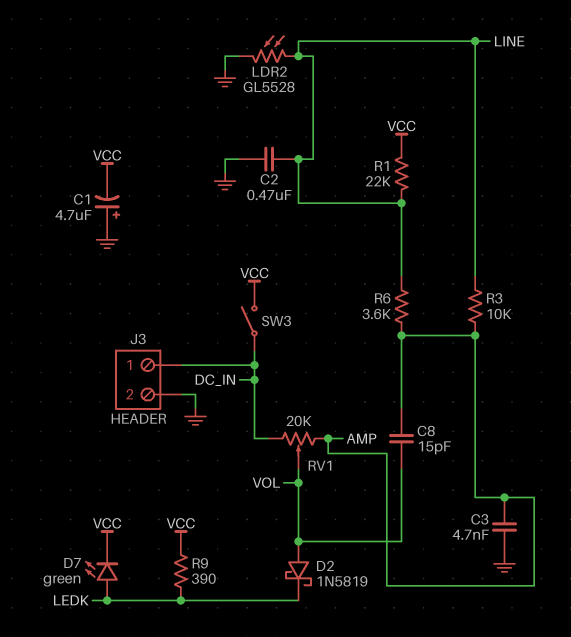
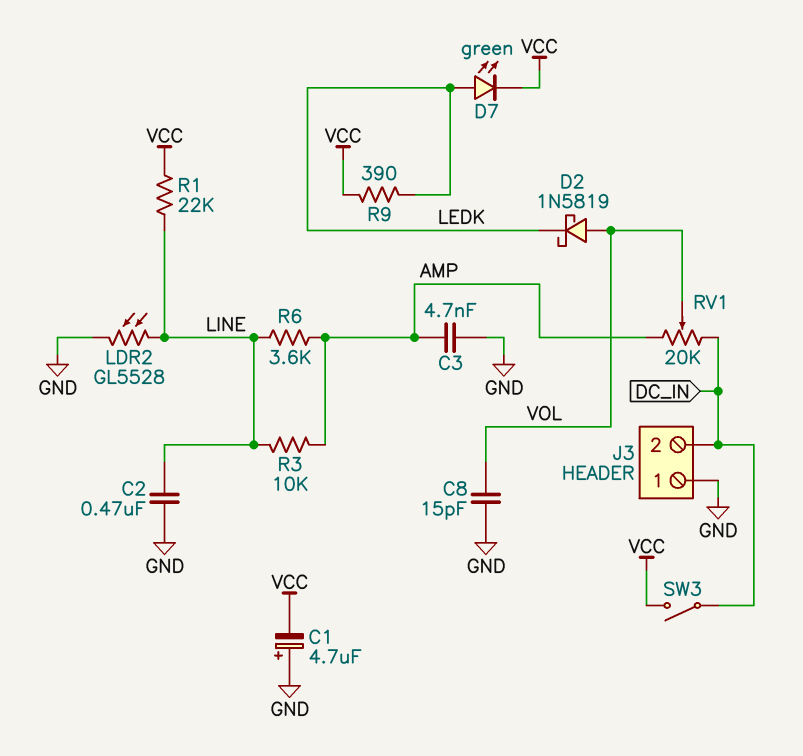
C8: 15pF (AMP, VOL) -> 15pF (GND, VOL)
J3 pin 1: DC_IN -> GND
J3 pin 2: GND -> DC_IN

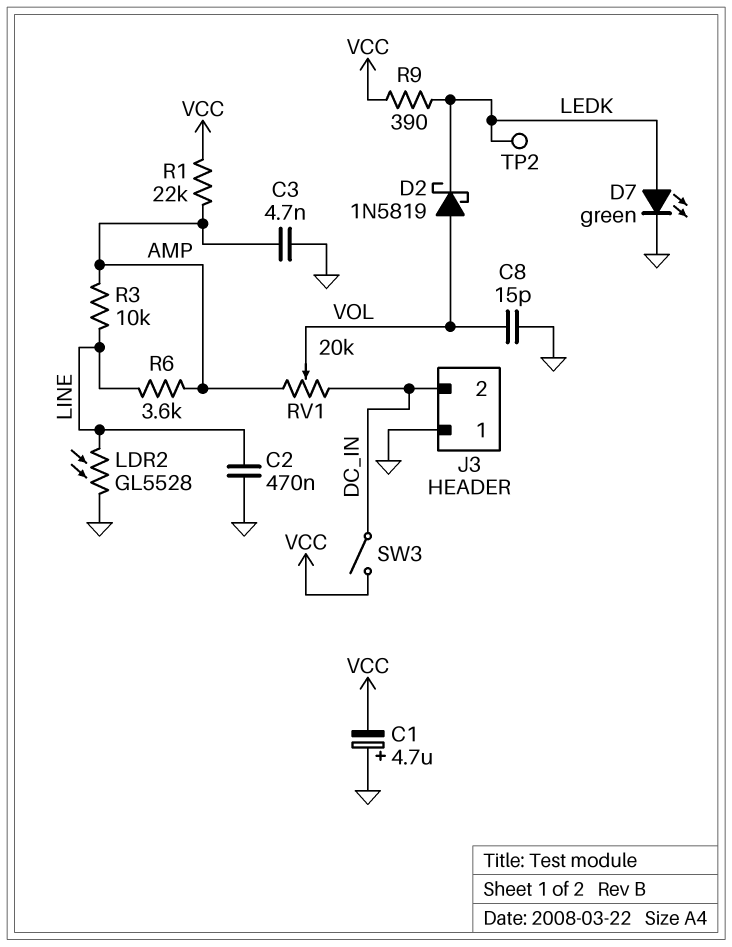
D7: LED green (A LEDK, K VCC) -> LED green (A LEDK, K GND)
R1: 22k (LINE, VCC) -> 22k (AMP, VCC)
TP2: none -> test point (LEDK)

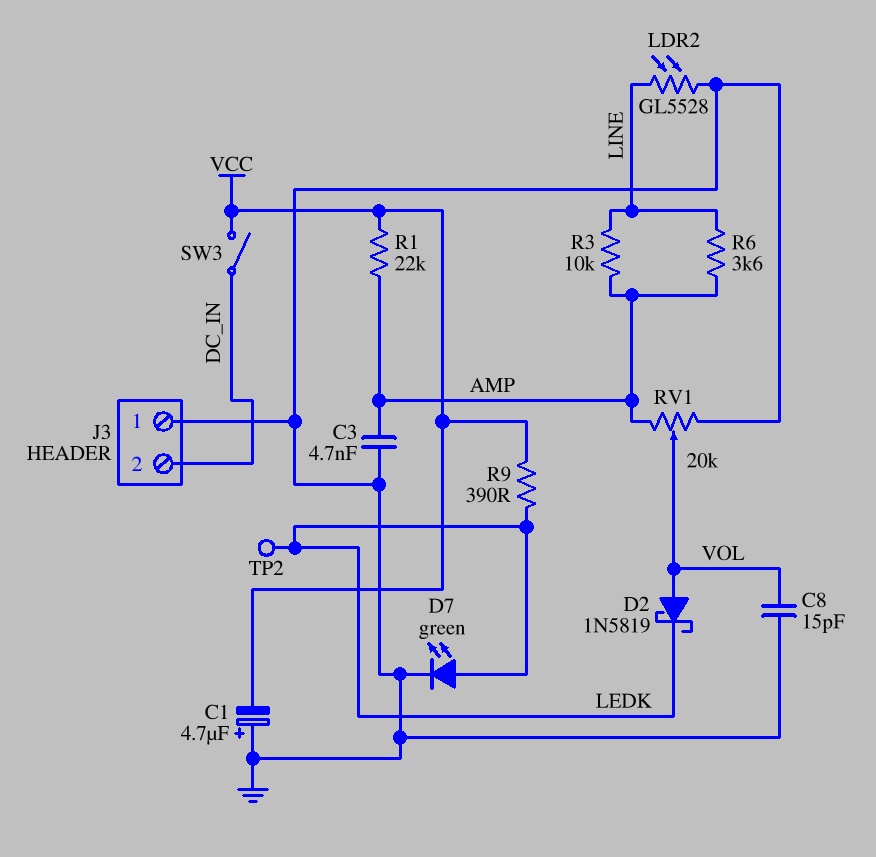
C2: 470nF (GND, LINE) -> none
RV1: 20k (AMP, DC_IN, wiper VOL) -> 20k (AMP, GND, wiper VOL)

